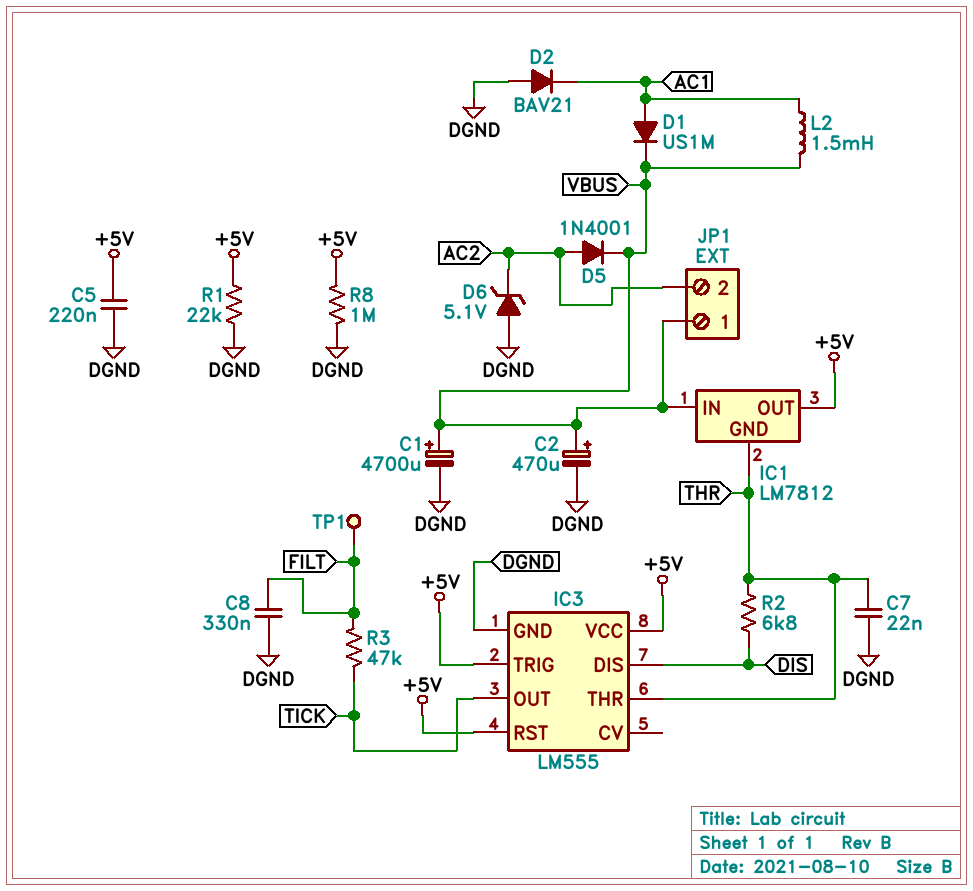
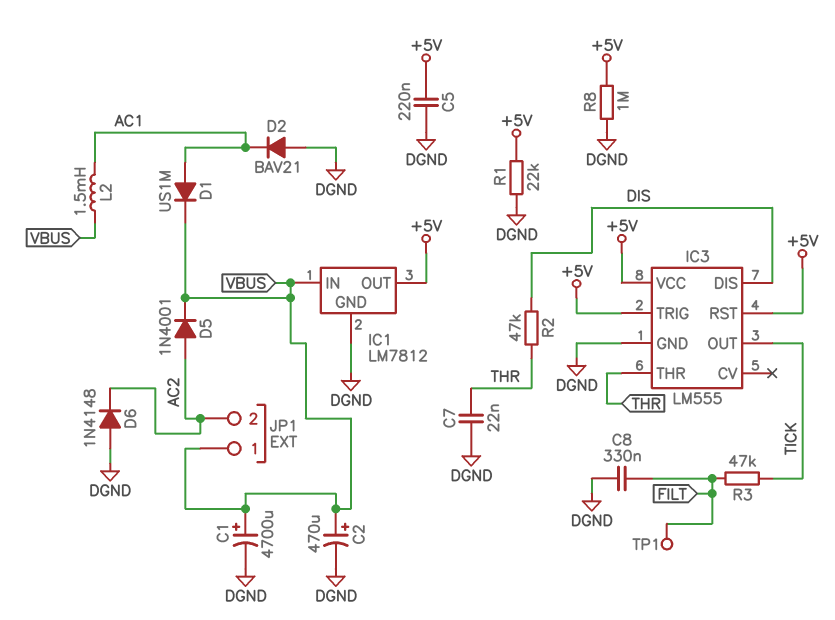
D6: zener 5.1V (A DGND, K AC2) -> diode 1N4148 (A DGND, K AC2)
IC1 pin GND: THR -> DGND
R2: 6.8k (DIS, THR) -> 47k (DIS, THR)

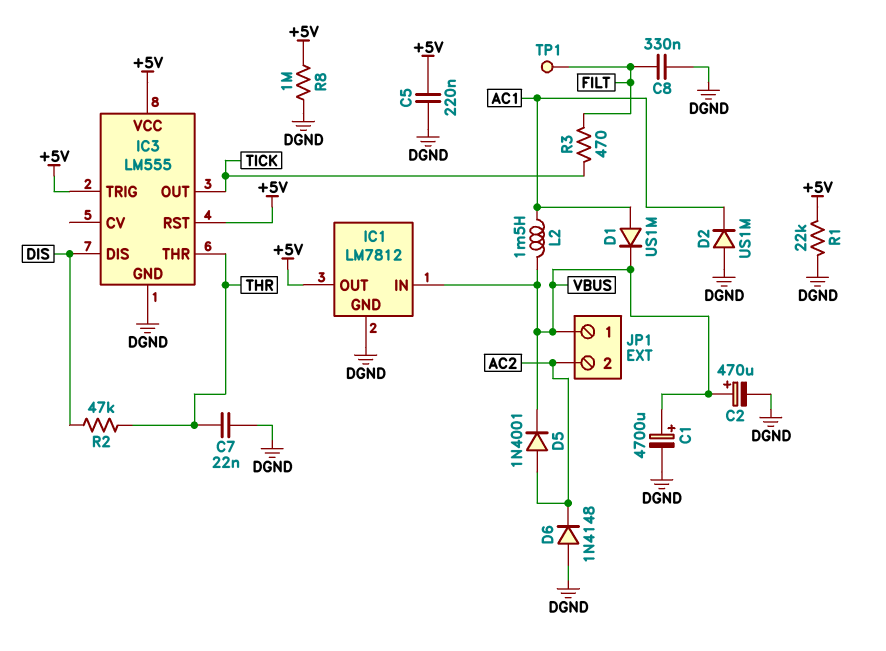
D2: diode BAV21 (A DGND, K AC1) -> diode US1M (A DGND, K AC1)
R3: 47k (FILT, TICK) -> 470 (FILT, TICK)

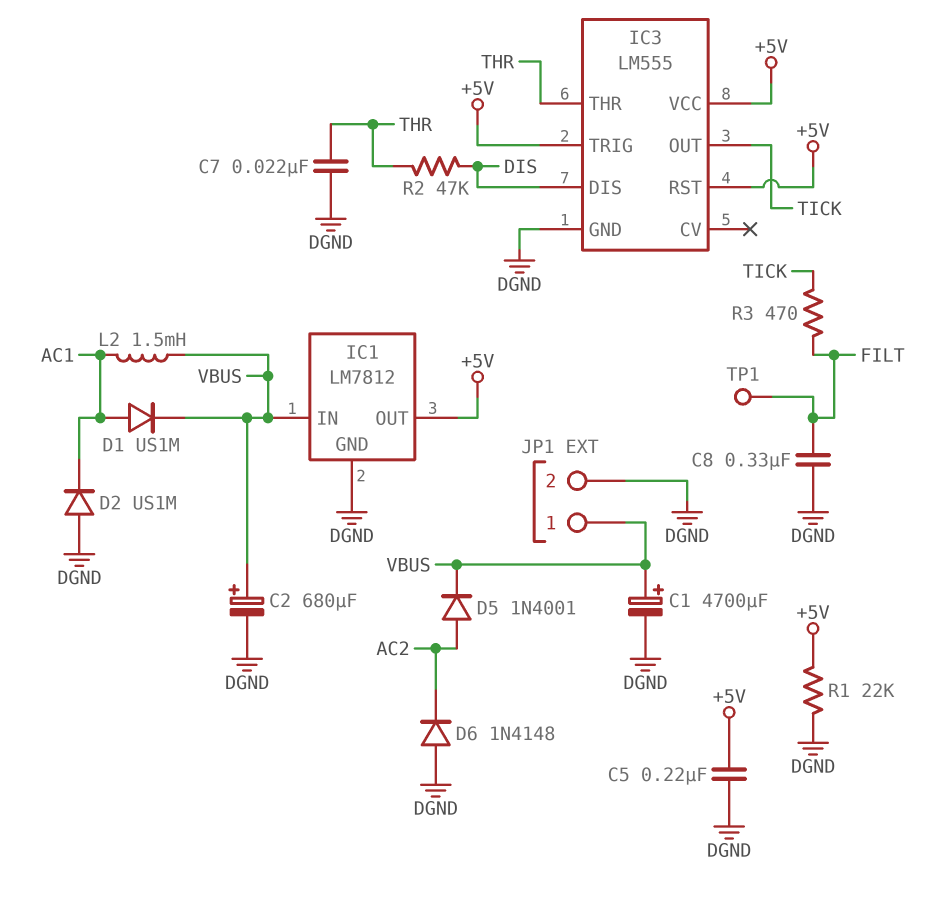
C2: 470uF (plus VBUS, minus DGND) -> 680uF (plus VBUS, minus DGND)
JP1 pin 2: AC2 -> DGND
R8: 1M (+5V, DGND) -> none

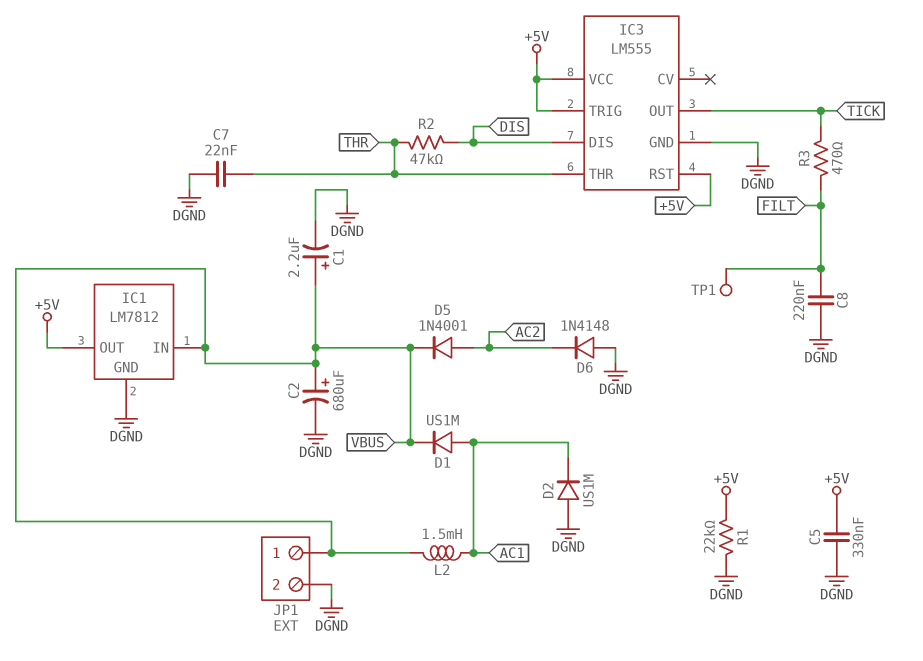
C1: 4700uF (plus VBUS, minus DGND) -> 2.2uF (plus VBUS, minus DGND)
C5: 220nF (+5V, DGND) -> 330nF (+5V, DGND)
C8: 330nF (DGND, FILT) -> 220nF (DGND, FILT)

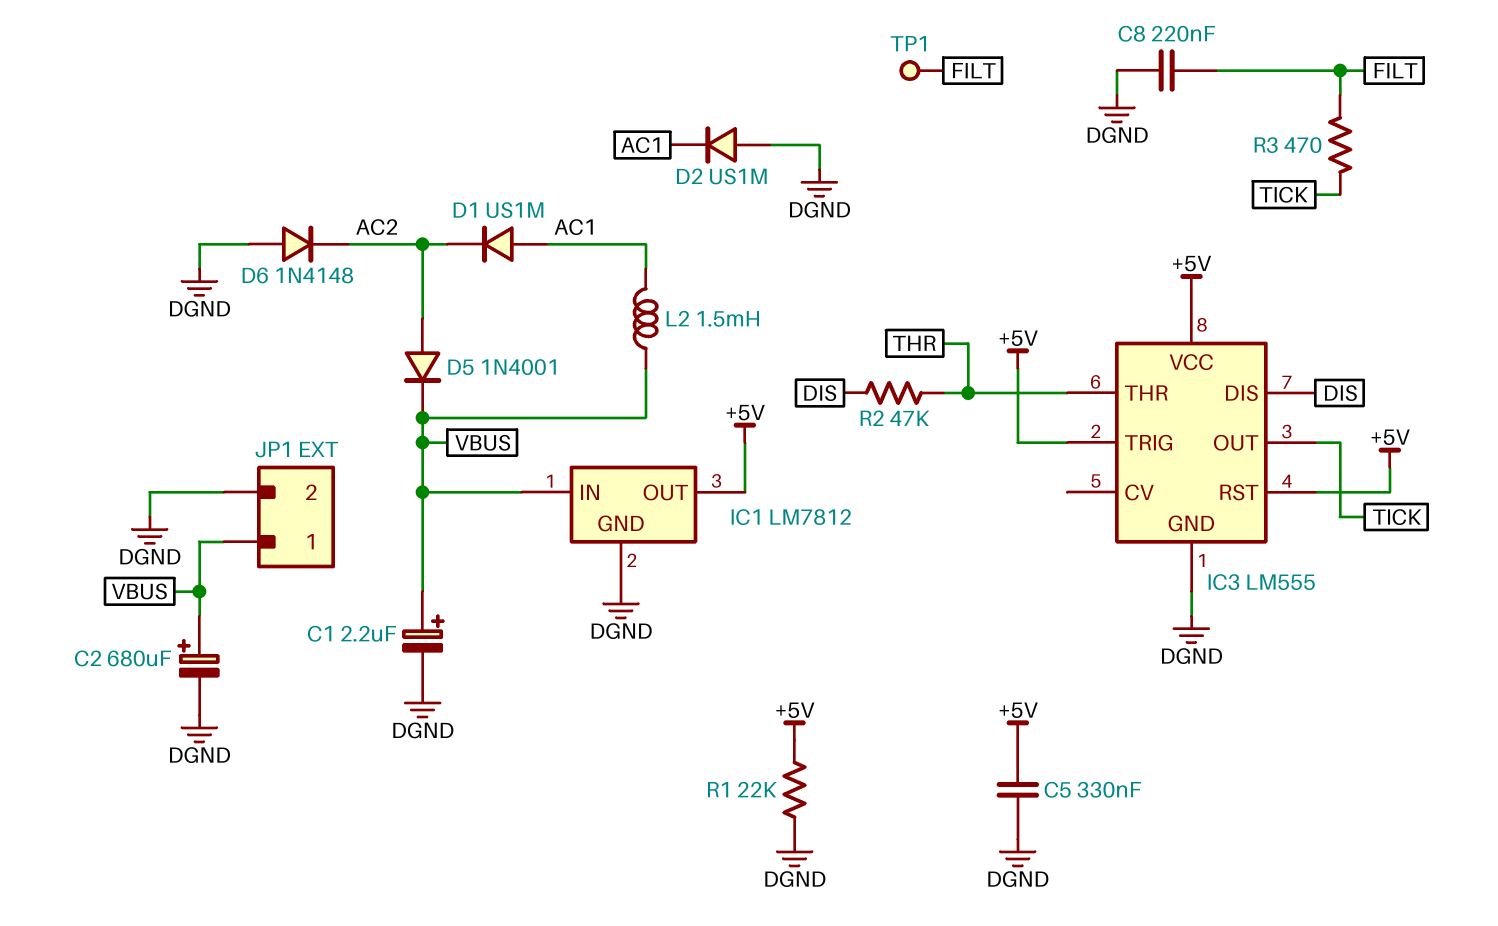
C7: 22nF (DGND, THR) -> none
D1: diode US1M (A AC1, K VBUS) -> diode US1M (A AC1, K AC2)

